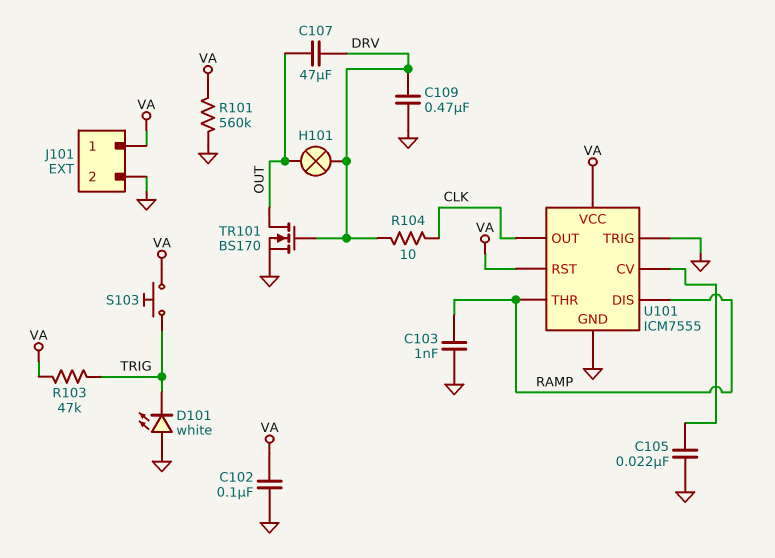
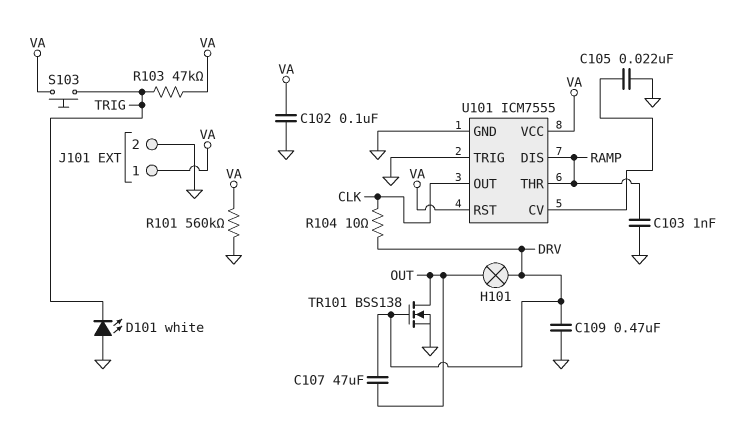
TR101: NMOS BS170 (G DRV, D OUT, S GND) -> NMOS BSS138 (G DRV, D OUT, S GND)

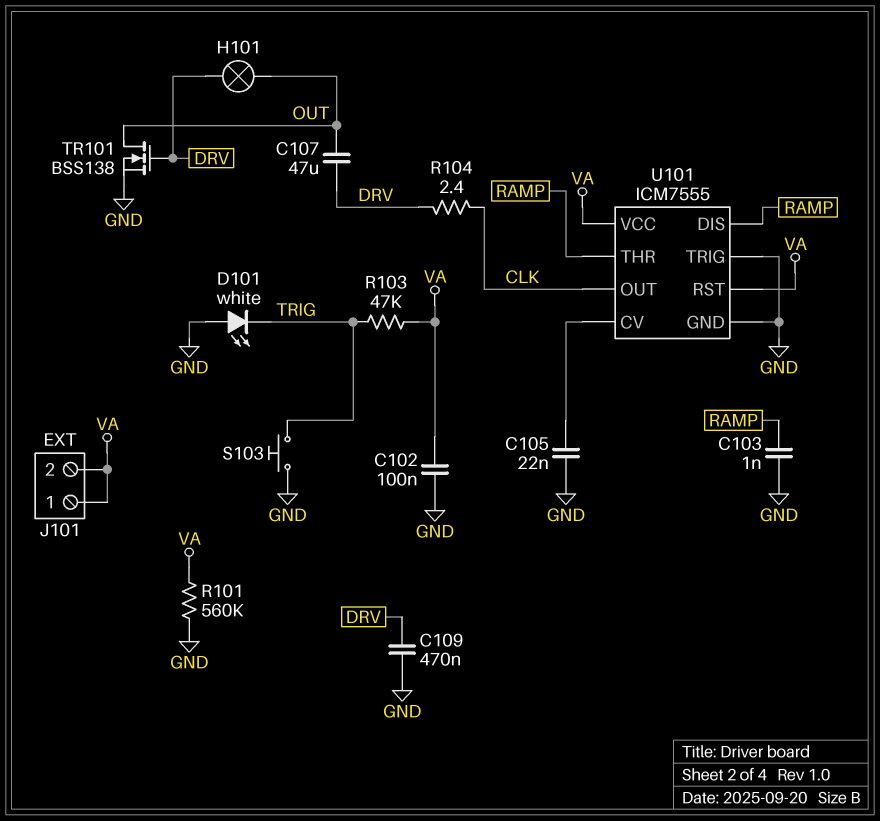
J101 pin 2: GND -> VA
R104: 10 (CLK, DRV) -> 2.4 (CLK, DRV)
S103: button (TRIG, VA) -> button (GND, TRIG)

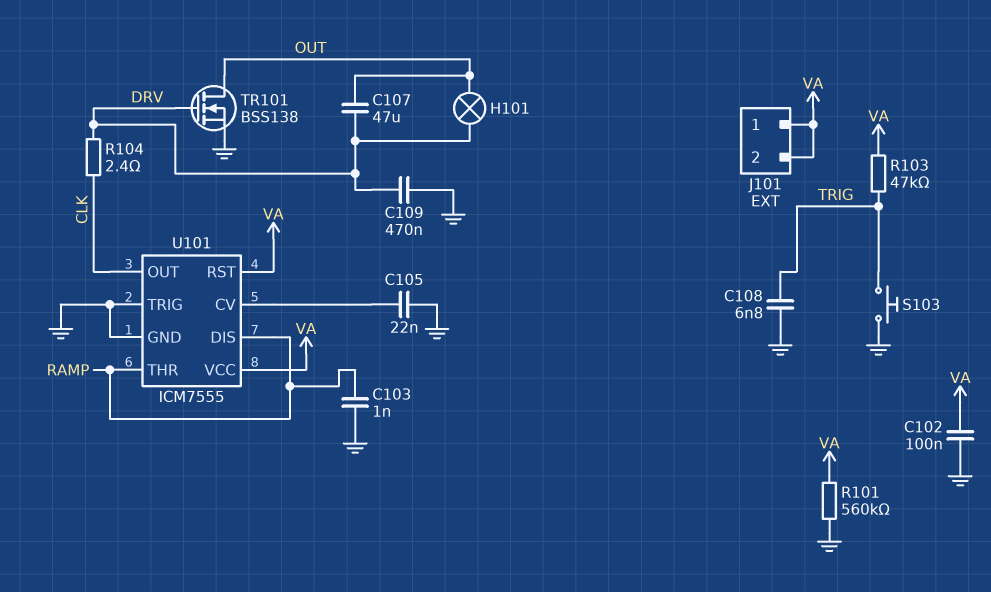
C108: none -> 6.8nF (GND, TRIG)
D101: LED white (A GND, K TRIG) -> none

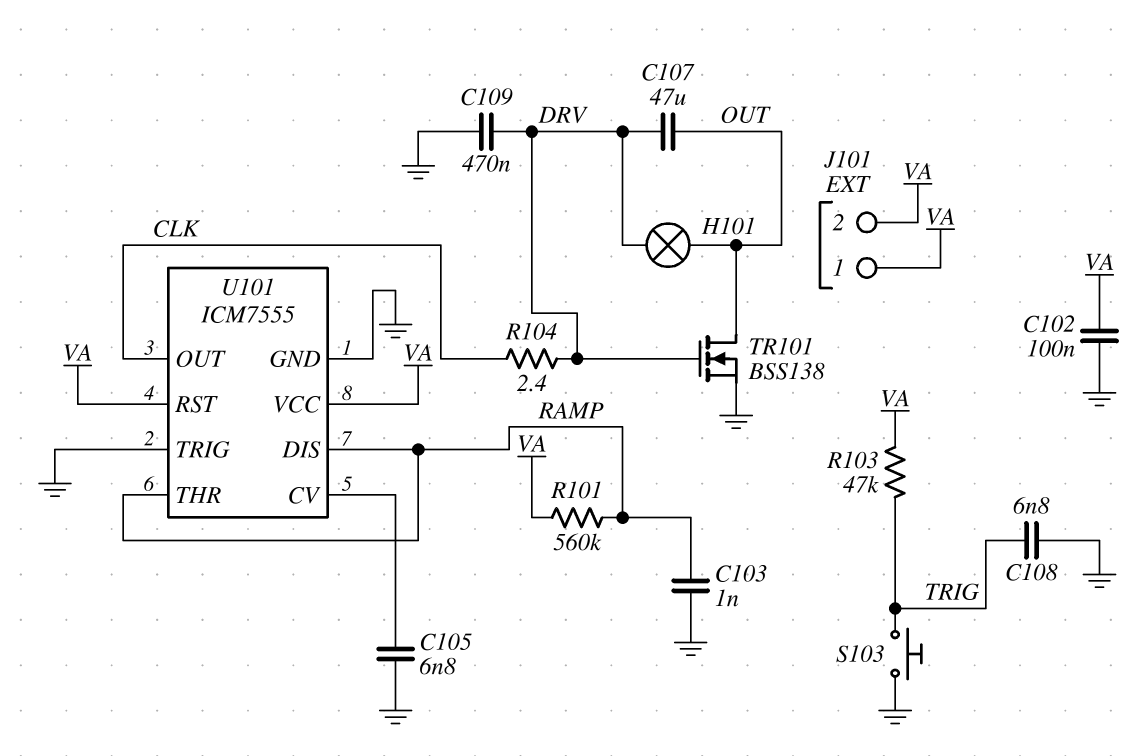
C105: 22nF (GND, U101/CV) -> 6.8nF (GND, U101/CV)
R101: 560k (GND, VA) -> 560k (RAMP, VA)

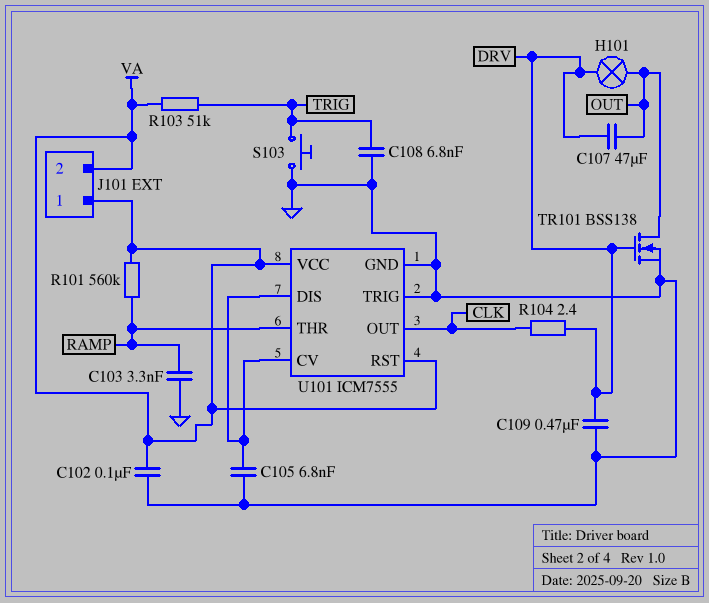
C103: 1nF (GND, RAMP) -> 3.3nF (GND, RAMP)
R103: 47k (TRIG, VA) -> 51k (TRIG, VA)
U101 pin DIS: RAMP -> U101/CV

